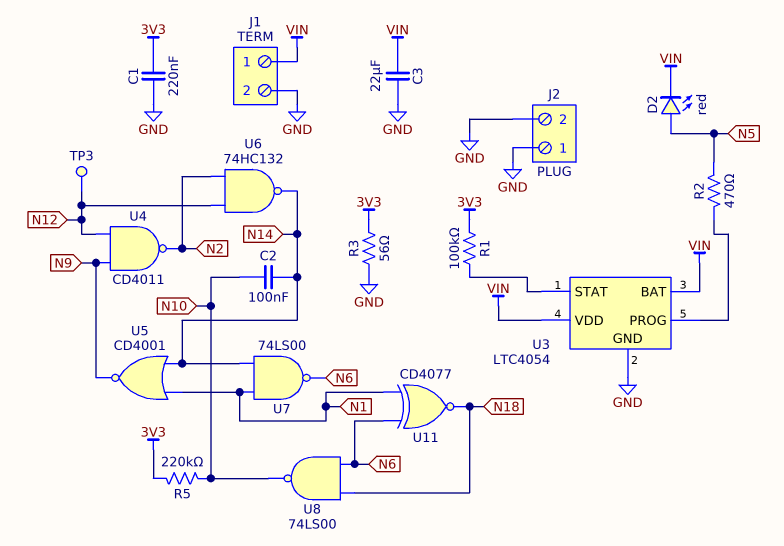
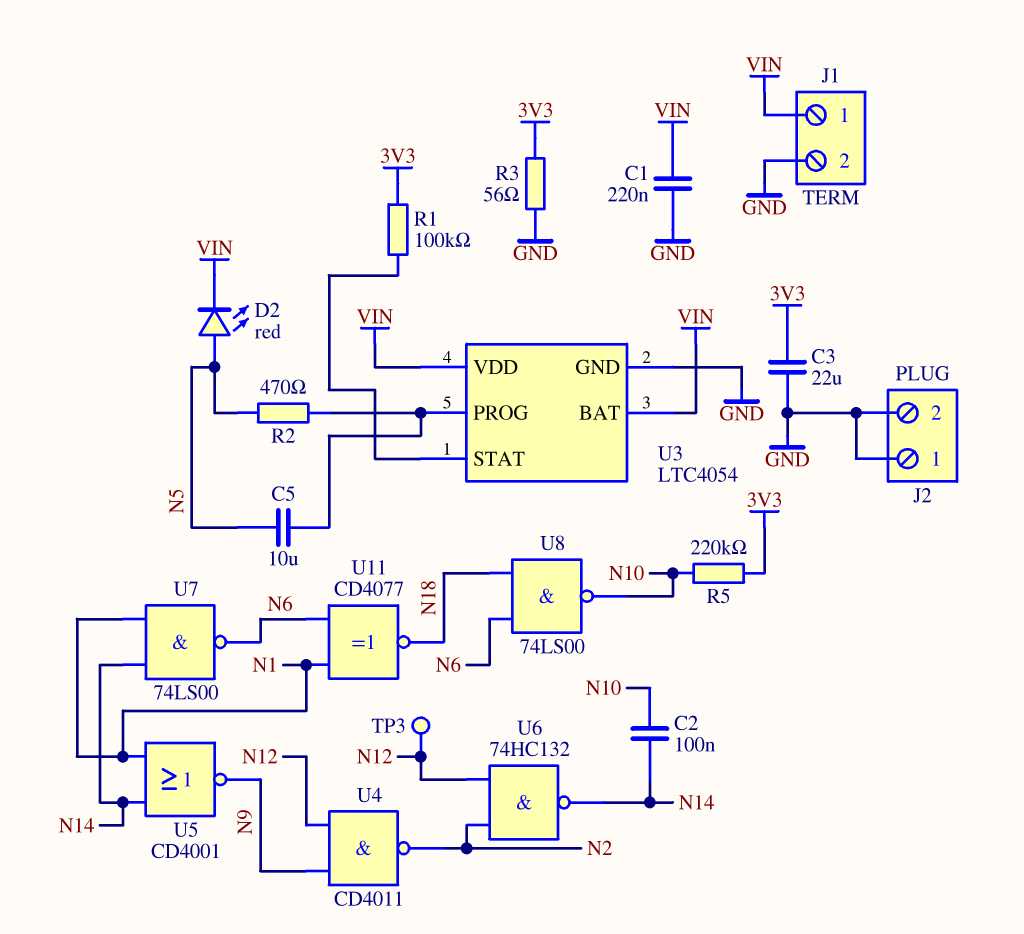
C1: 220nF (3V3, GND) -> 220nF (GND, VIN)
C3: 22uF (GND, VIN) -> 22uF (3V3, GND)
C5: none -> 10uF (N5, U3/PROG)

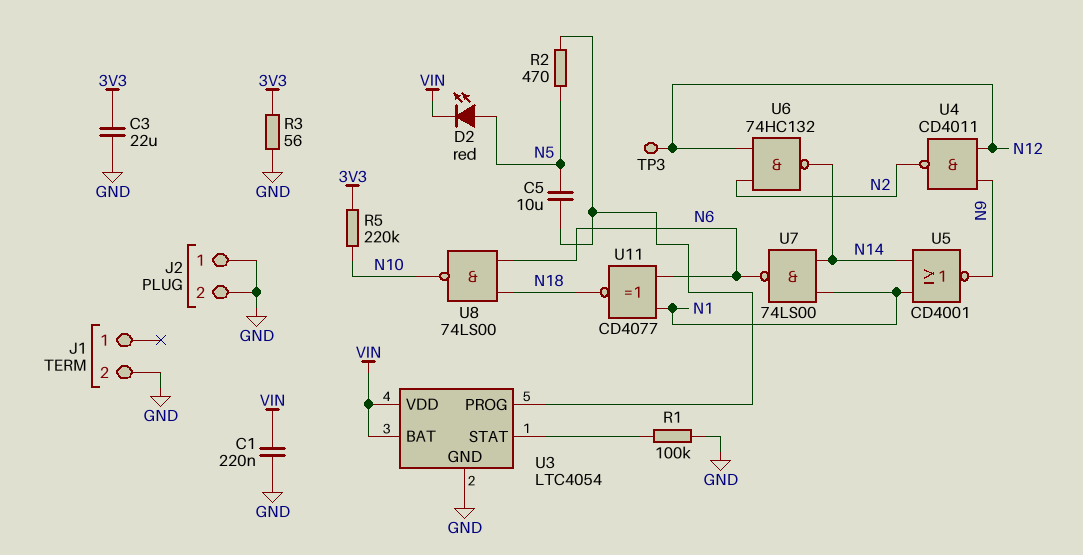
C2: 100nF (N10, N14) -> none
J1 pin 1: VIN -> none
R1: 100k (3V3, U3/STAT) -> 100k (GND, U3/STAT)

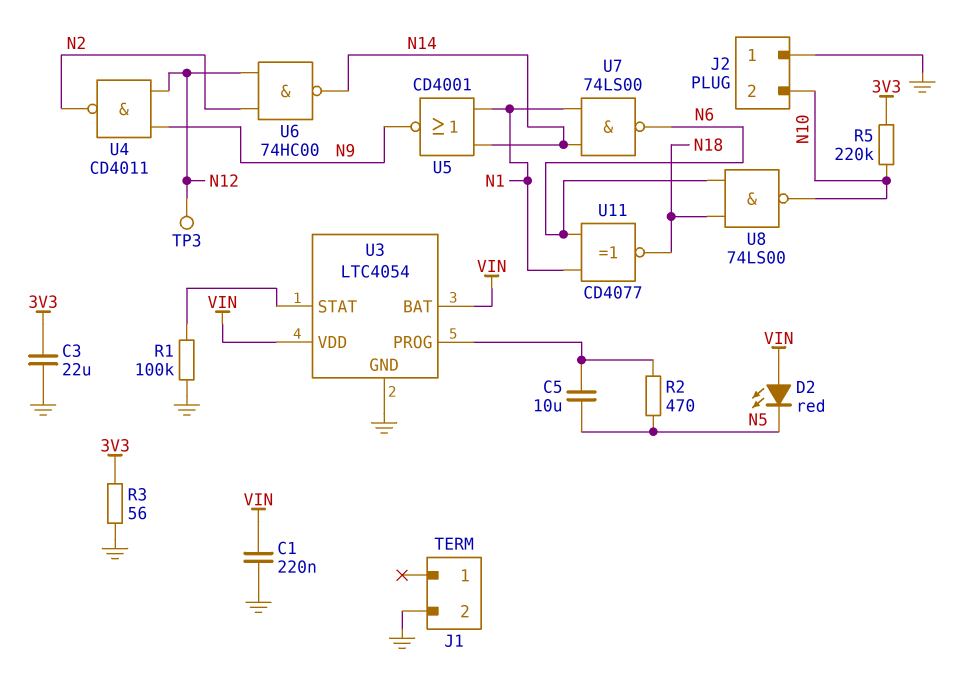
D2: LED red (A N5, K VIN) -> LED red (A VIN, K N5)
J2 pin 2: GND -> N10
U6: NAND 74HC132 (in N2, in N12, out N14) -> NAND 74HC00 (in N2, in N12, out N14)

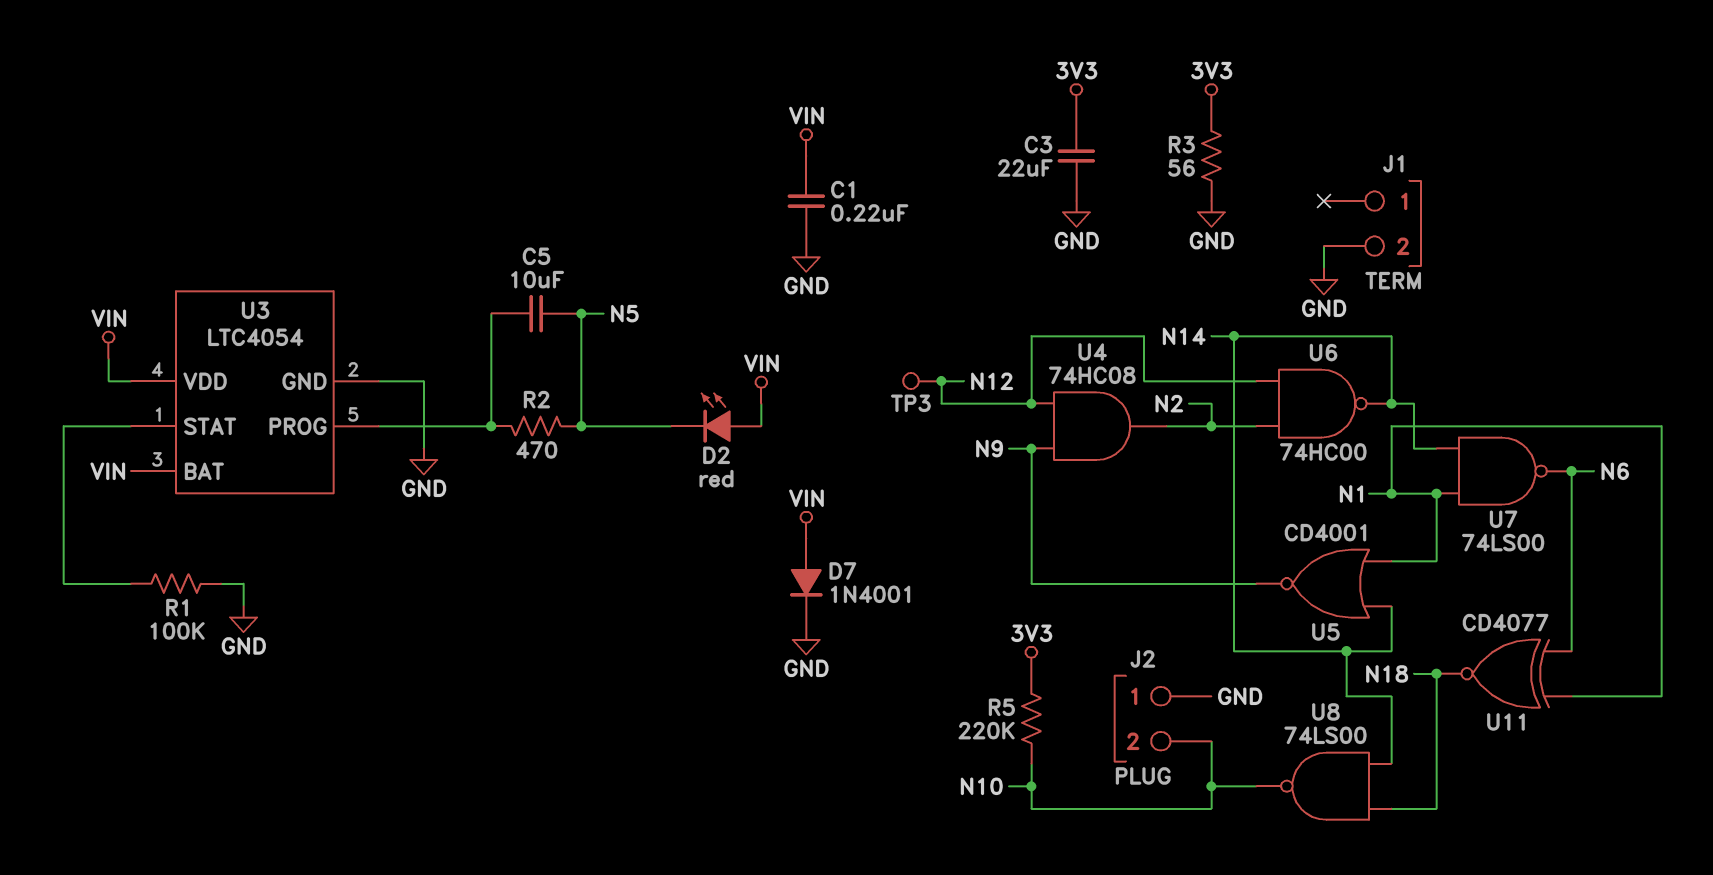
D7: none -> diode 1N4001 (A VIN, K GND)
U4: NAND CD4011 (in N9, in N12, out N2) -> AND 74HC08 (in N9, in N12, out N2)
U8: NAND 74LS00 (in N6, in N18, out N10) -> NAND 74LS00 (in N14, in N18, out N10)

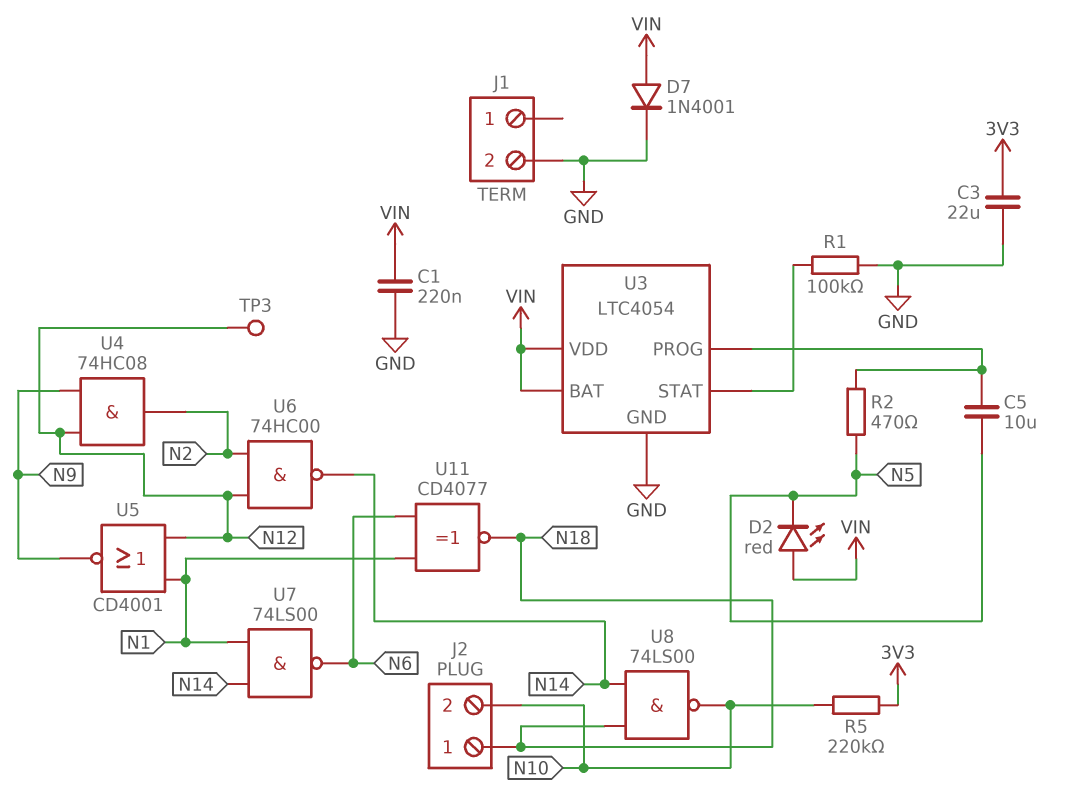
J2 pin 1: GND -> N18
R3: 56 (3V3, GND) -> none
U5: NOR CD4001 (in N1, in N14, out N9) -> NOR CD4001 (in N1, in N12, out N9)

